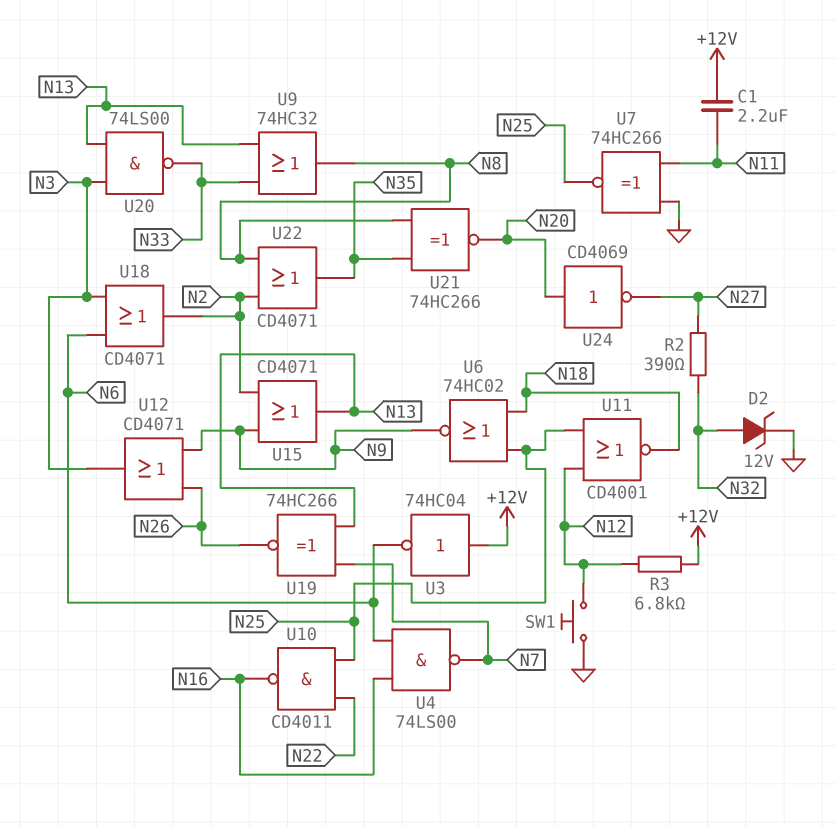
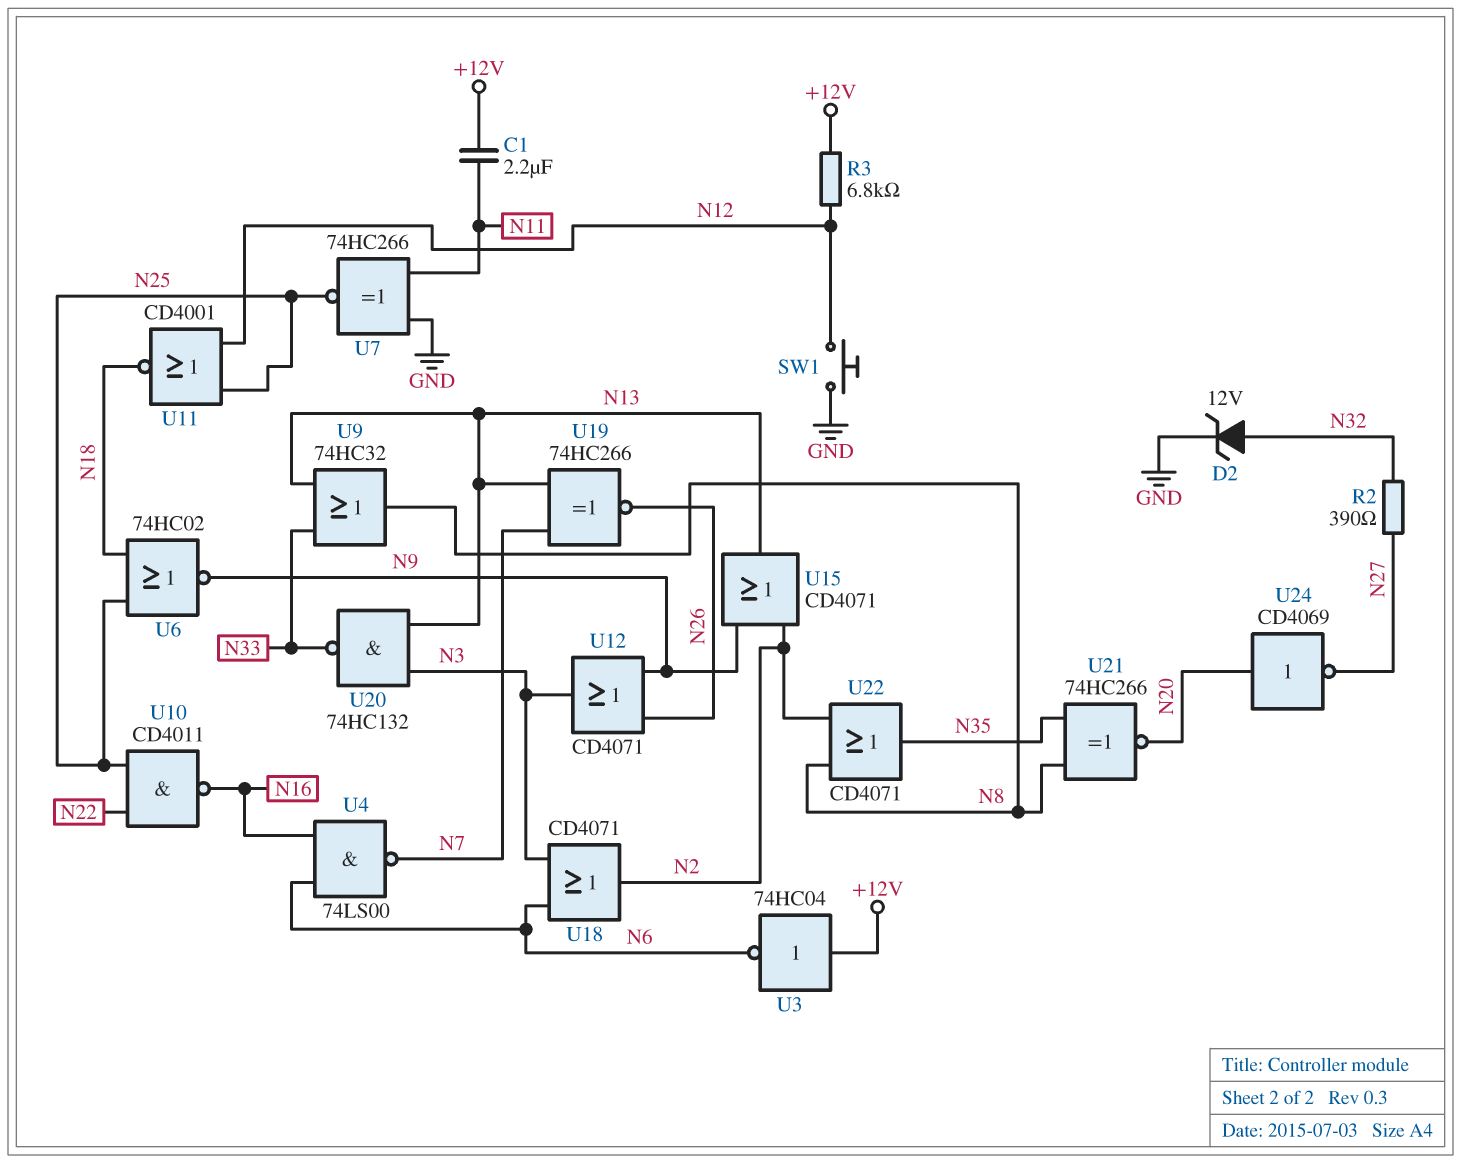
U20: NAND 74LS00 (in N3, in N13, out N33) -> NAND 74HC132 (in N3, in N13, out N33)

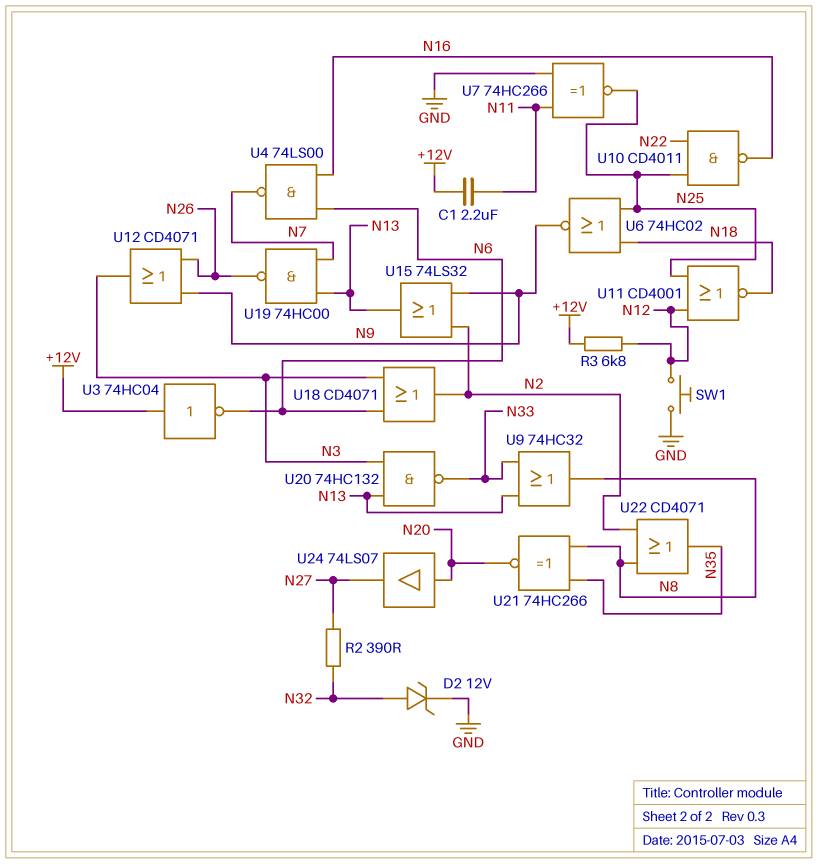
U15: OR CD4071 (in N2, in N9, out N13) -> OR 74LS32 (in N2, in N9, out N13)
U19: XNOR 74HC266 (in N7, in N13, out N26) -> NAND 74HC00 (in N7, in N13, out N26)
U24: NOT CD4069 (in N20, out N27) -> buffer 74LS07 (in N20, out N27)

